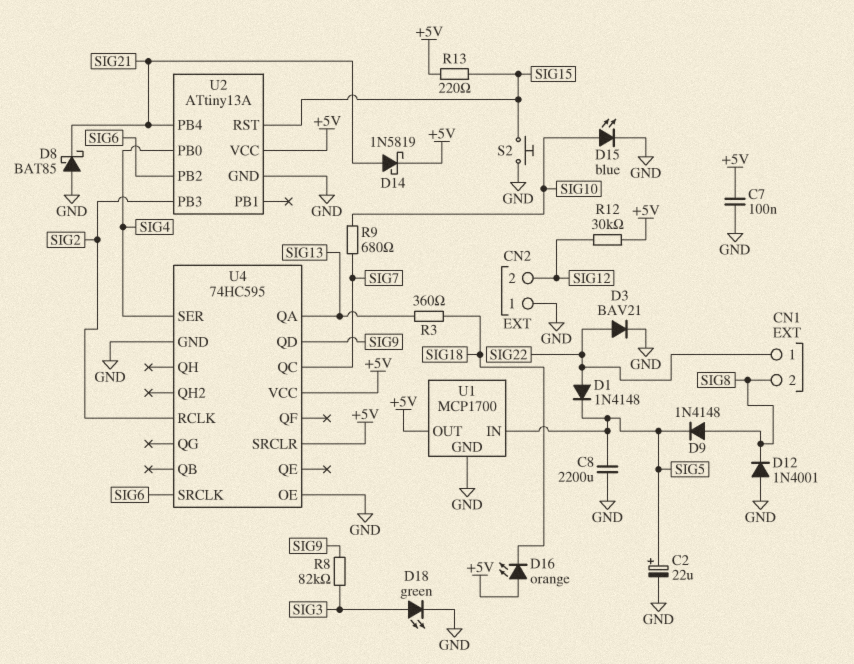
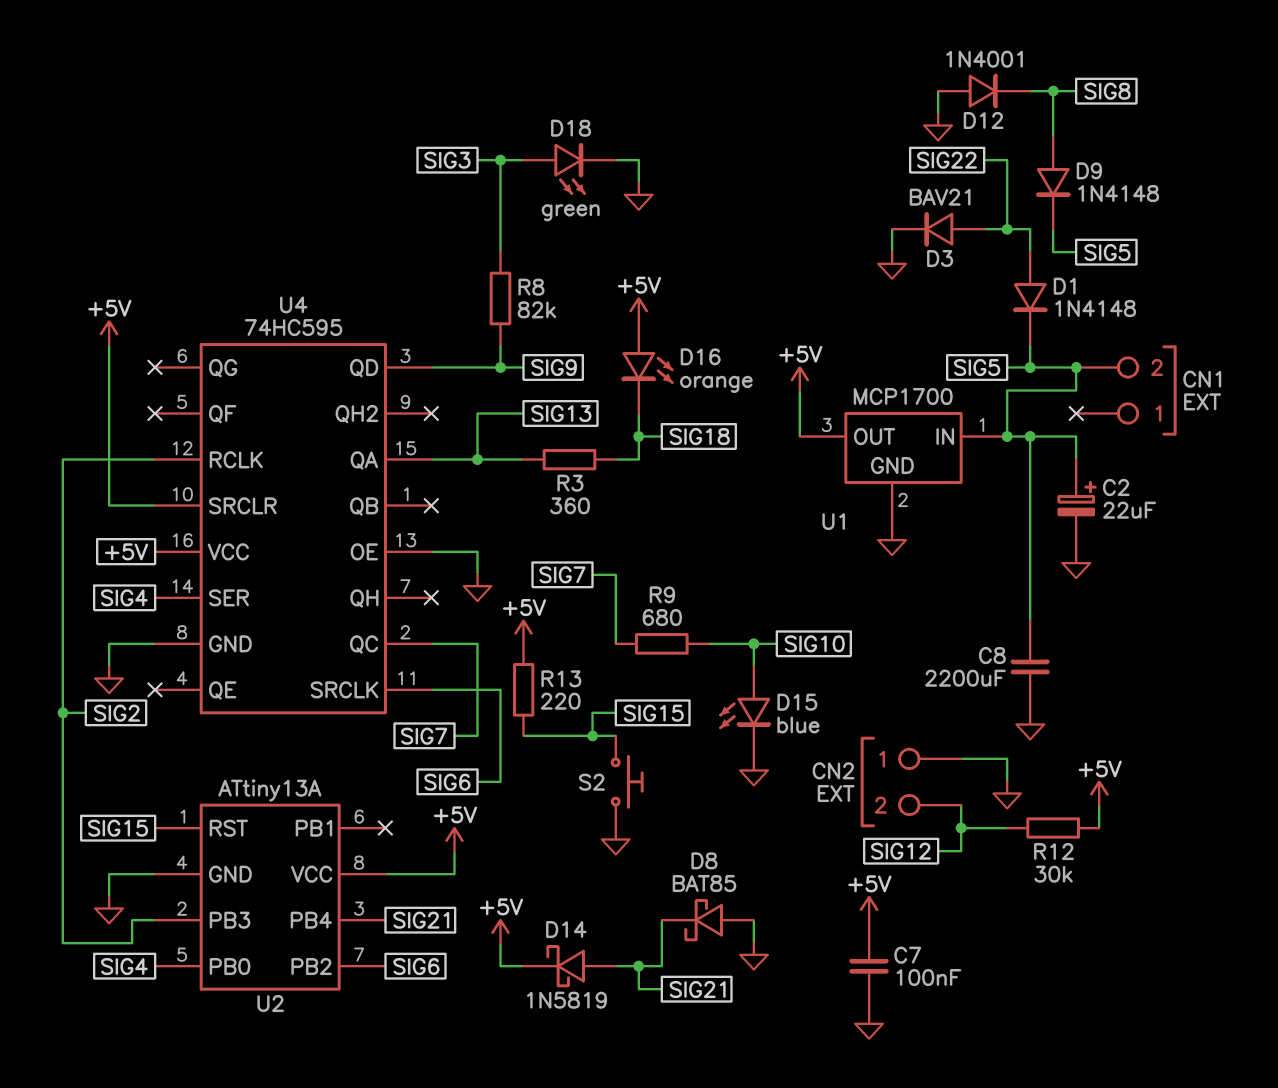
CN1 pin 1: SIG22 -> none
CN1 pin 2: SIG8 -> SIG5

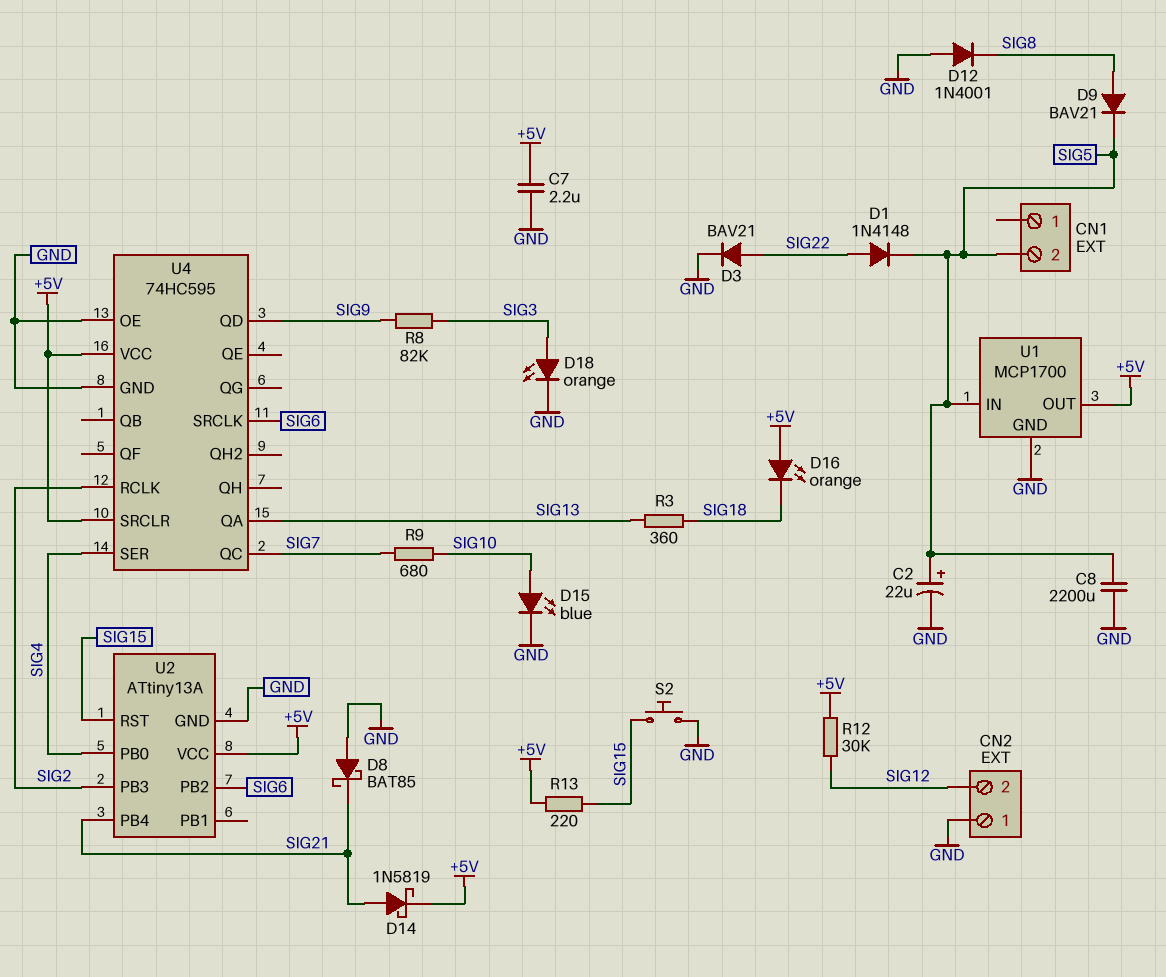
C7: 100nF (+5V, GND) -> 2.2uF (+5V, GND)
D9: diode 1N4148 (A SIG8, K SIG5) -> diode BAV21 (A SIG8, K SIG5)
D18: LED green (A SIG3, K GND) -> LED orange (A SIG3, K GND)

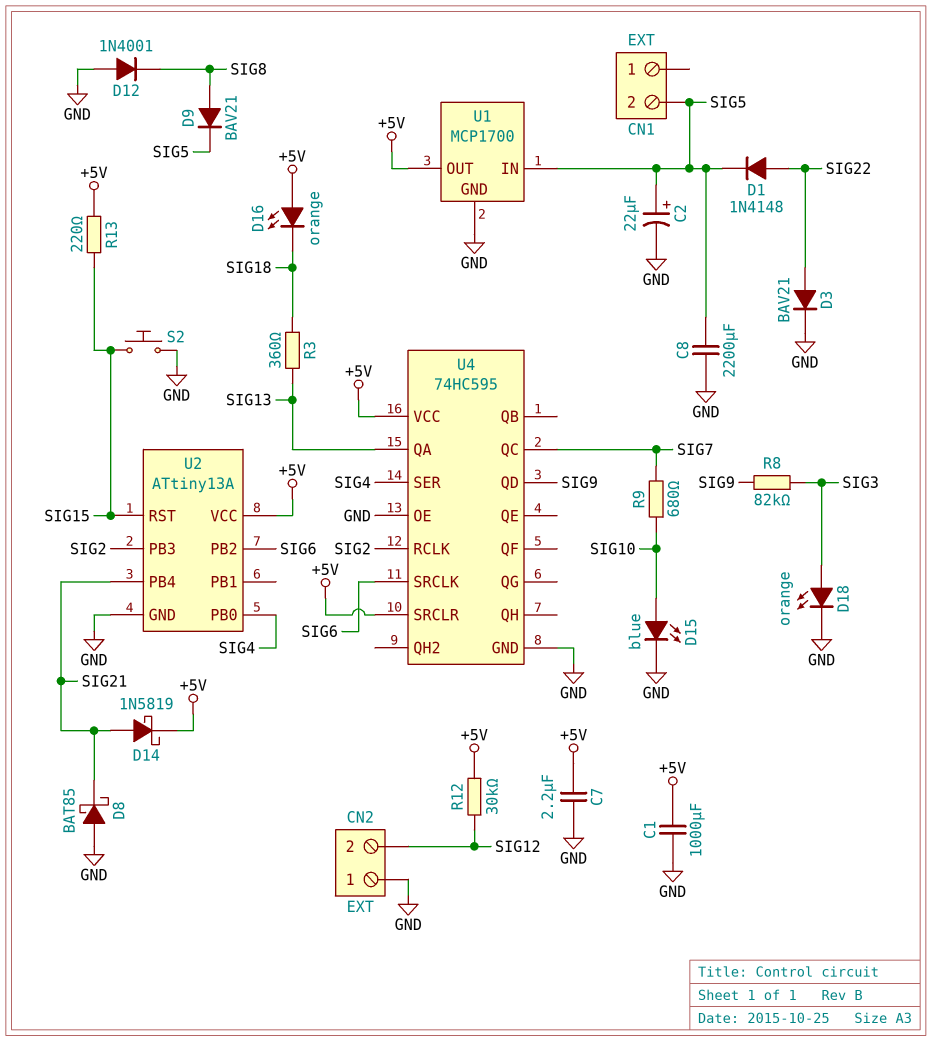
C1: none -> 1000uF (+5V, GND)

